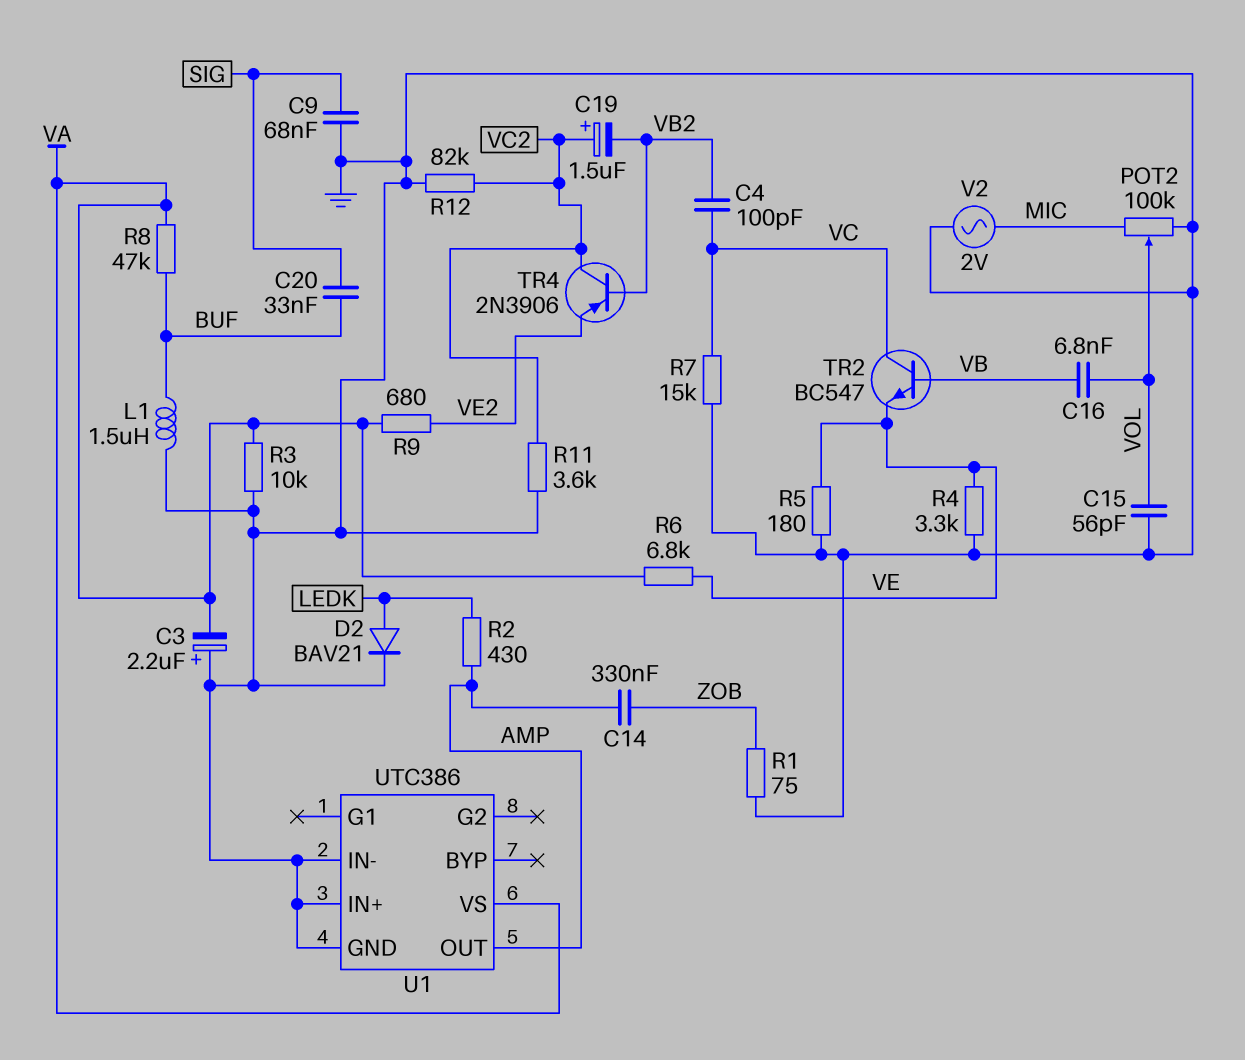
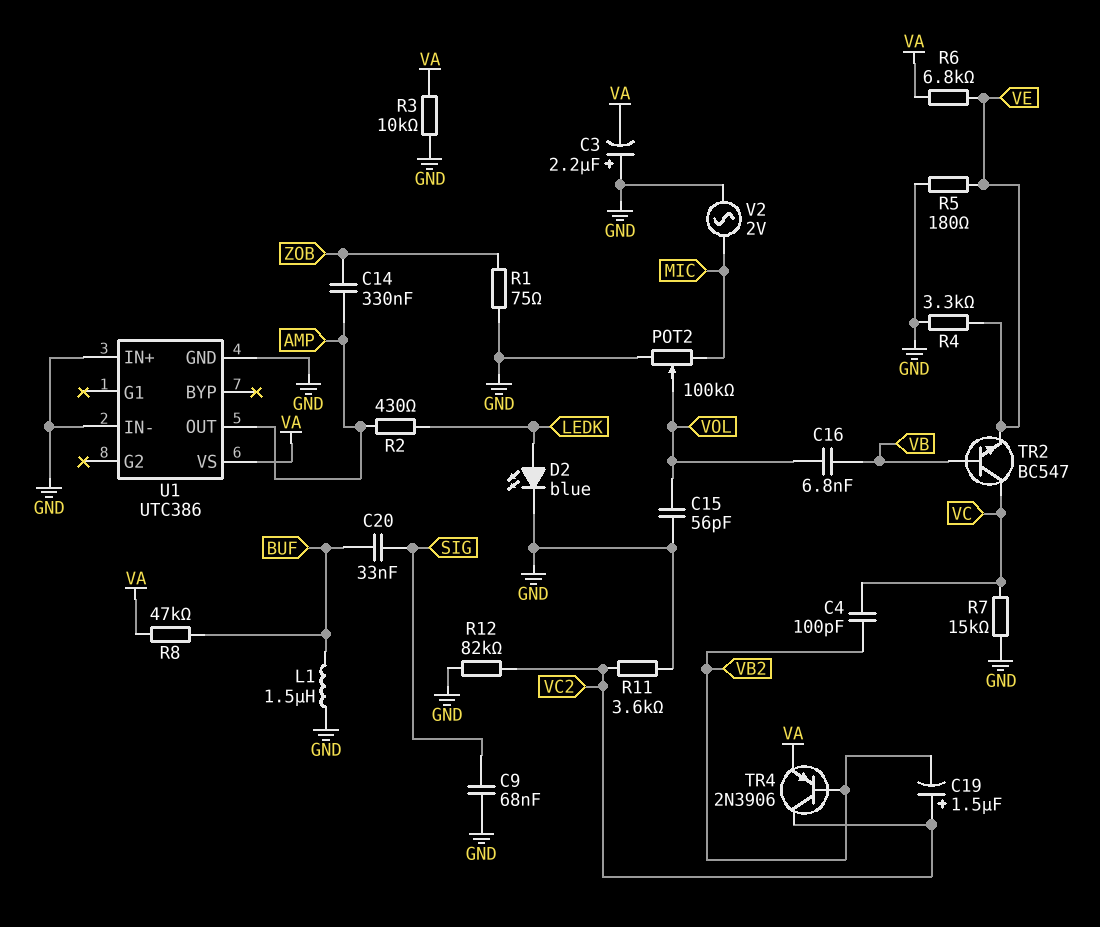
D2: diode BAV21 (A LEDK, K GND) -> LED blue (A LEDK, K GND)
R9: 680 (VA, VE2) -> none
TR4: PNP 2N3906 (B VB2, C VC2, E VE2) -> PNP 2N3906 (B VB2, C VC2, E VA)

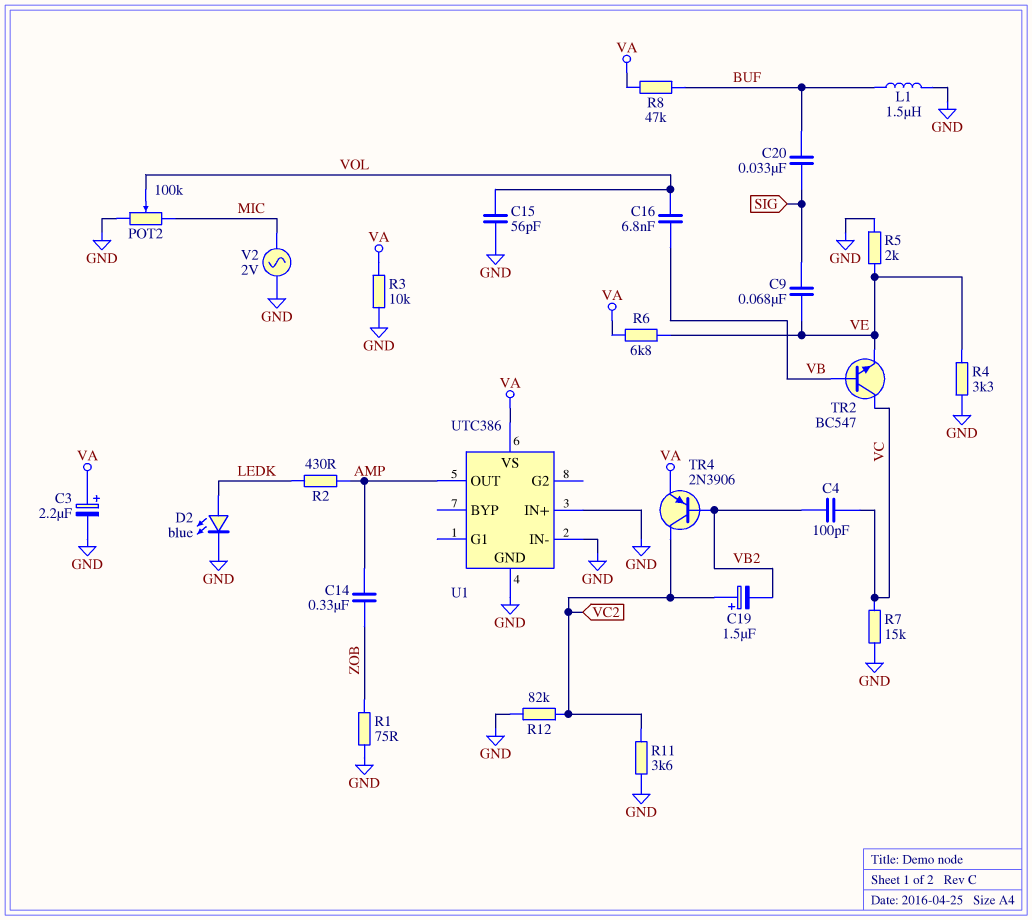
C3: 2.2uF (plus GND, minus VA) -> 2.2uF (plus VA, minus GND)
C9: 68nF (GND, SIG) -> 68nF (SIG, VE)
R5: 180 (GND, VE) -> 2k (GND, VE)

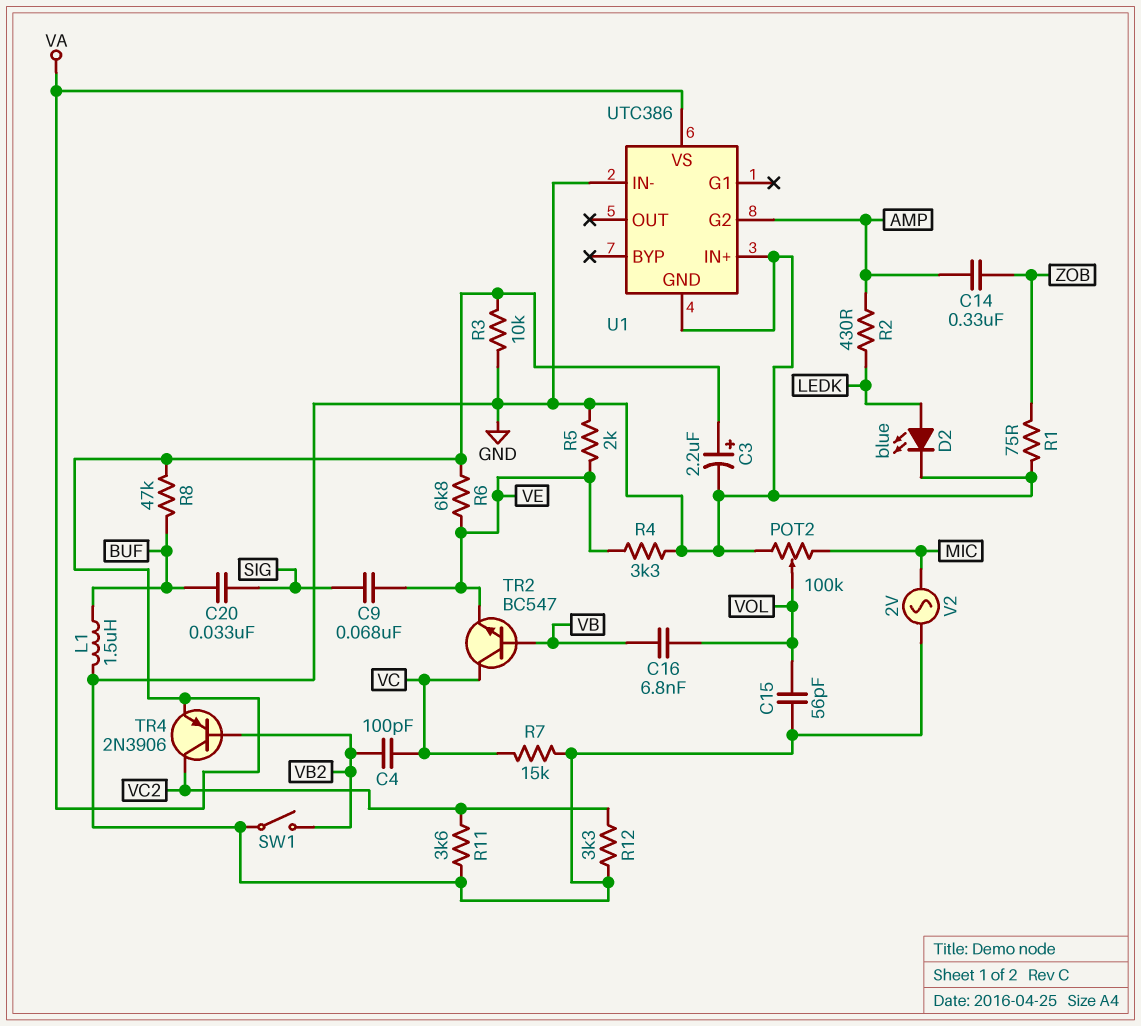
C19: 1.5uF (plus VC2, minus VB2) -> none
R12: 82k (GND, VC2) -> 3.3k (GND, VC2)
SW1: none -> switch (GND, VB2)
U1 pin G2: none -> AMP
U1 pin OUT: AMP -> none

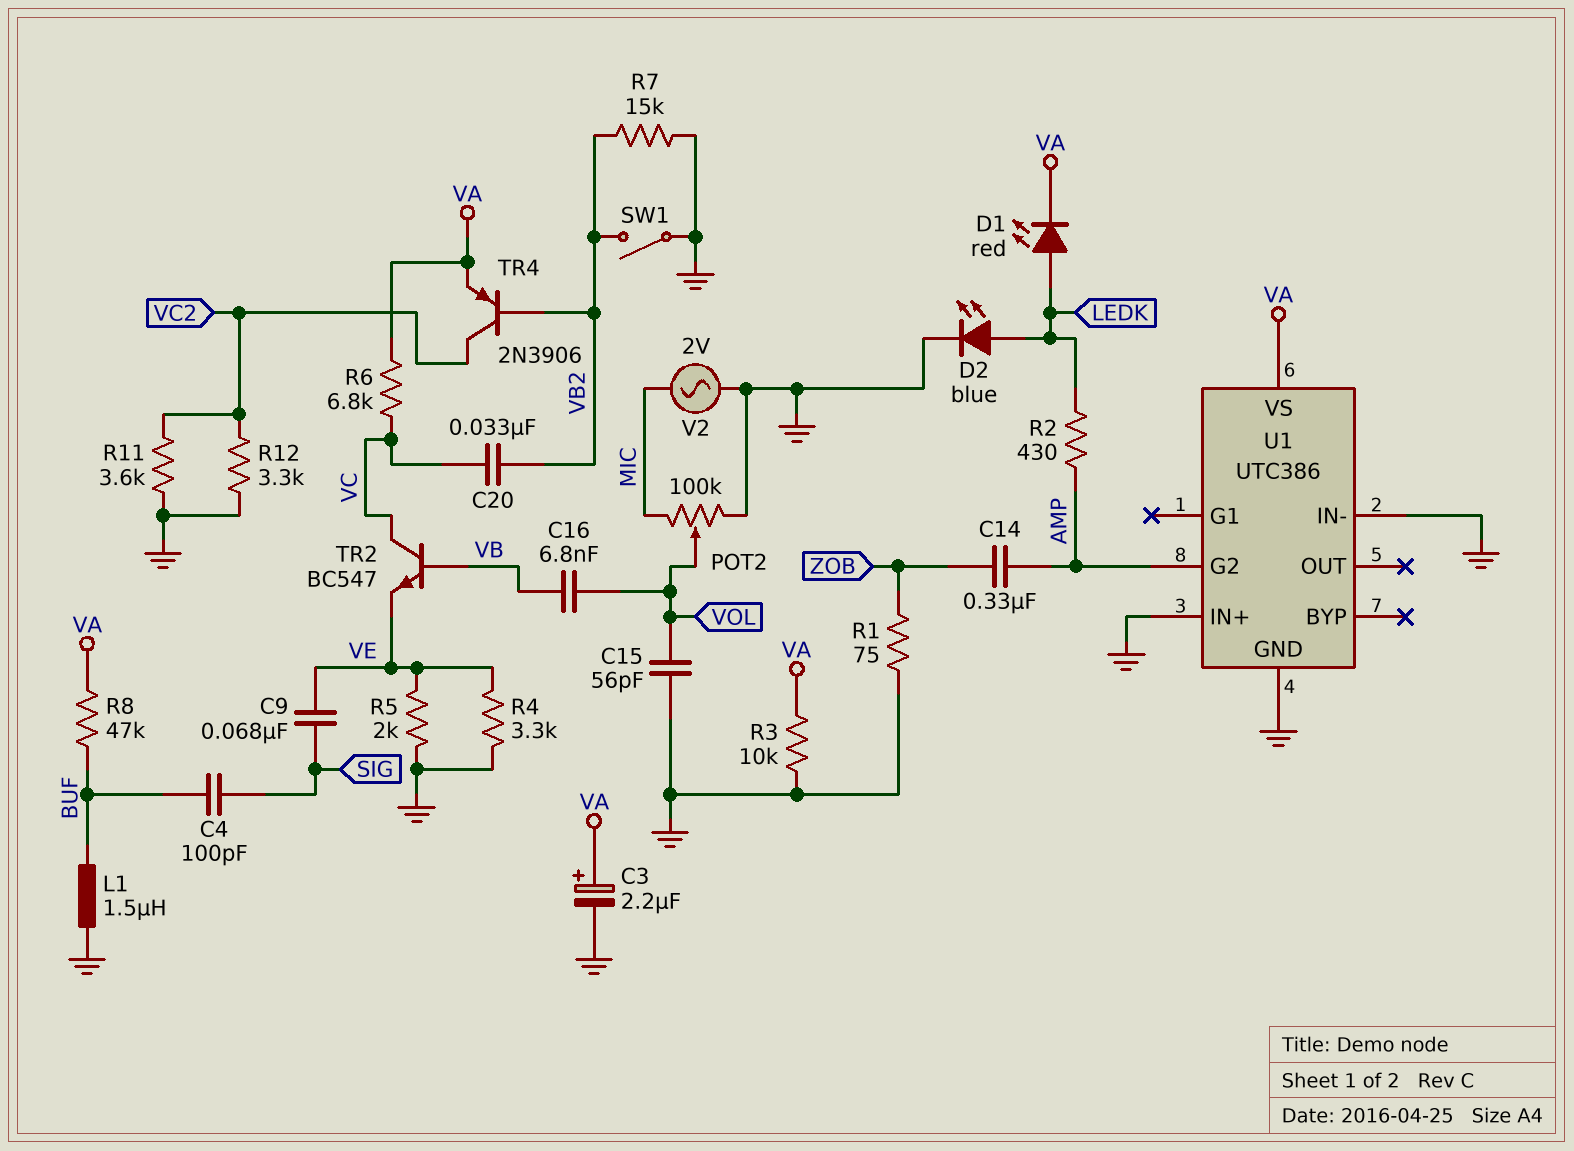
C4: 100pF (VB2, VC) -> 100pF (BUF, SIG)
C20: 33nF (BUF, SIG) -> 33nF (VB2, VC)
D1: none -> LED red (A LEDK, K VA)
R6: 6.8k (VA, VE) -> 6.8k (VA, VC)
R7: 15k (GND, VC) -> 15k (GND, VB2)

